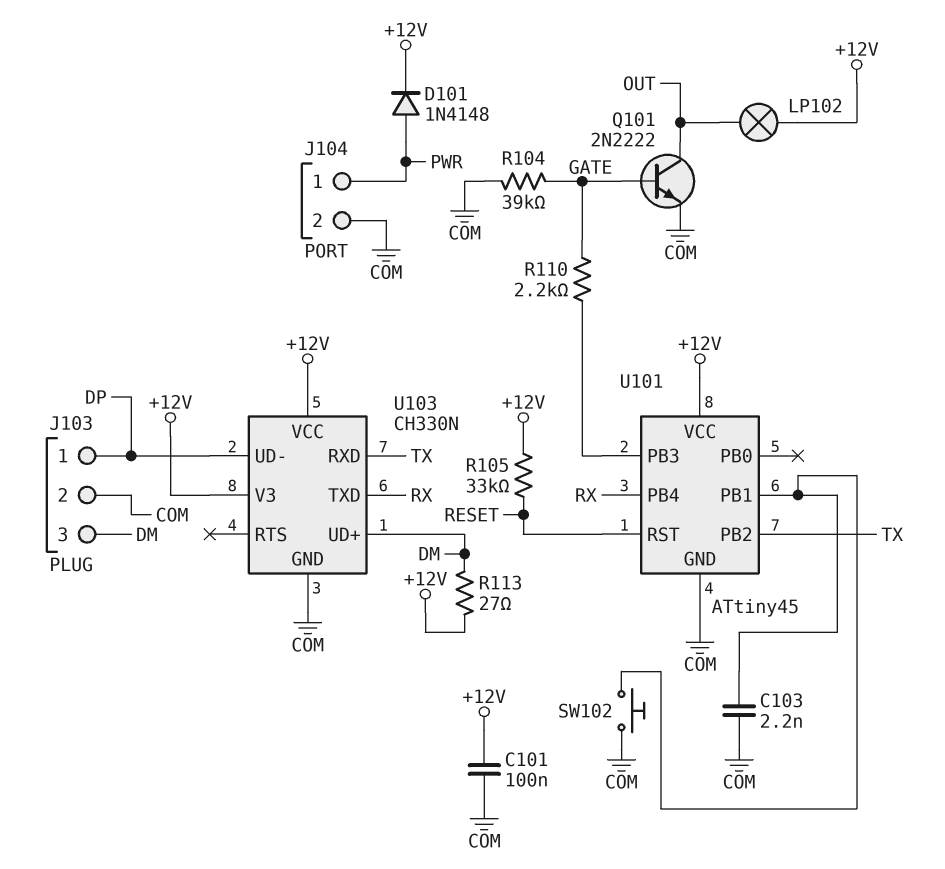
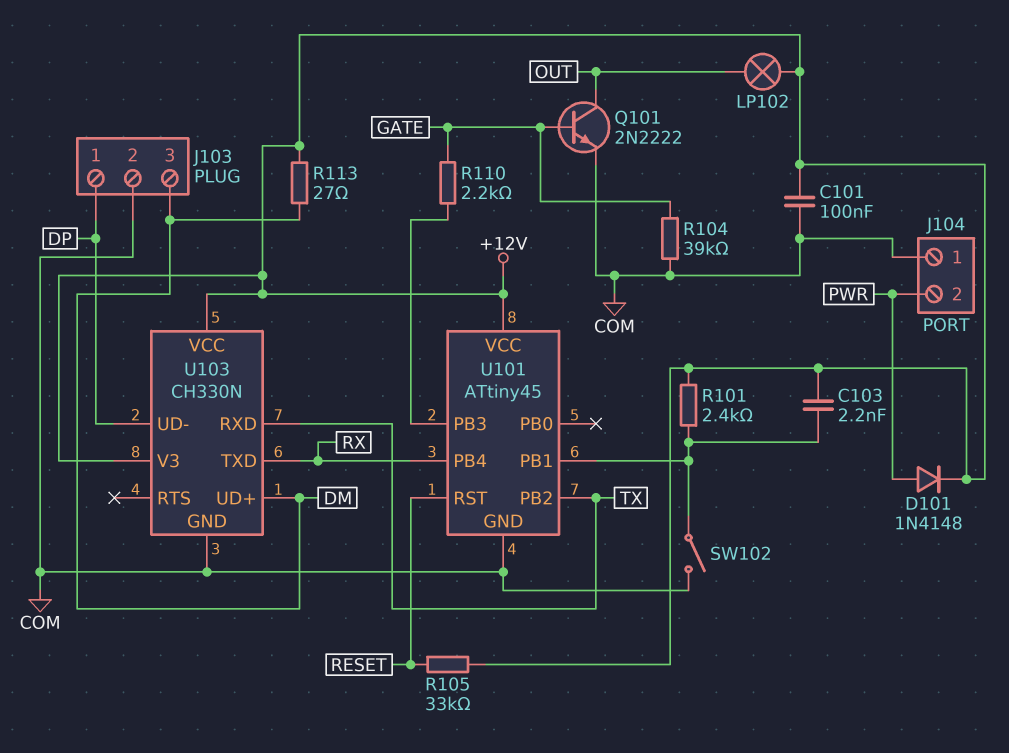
C103: 2.2nF (COM, U101/PB1) -> 2.2nF (+12V, U101/PB1)
J104 pin 1: PWR -> COM
J104 pin 2: COM -> PWR
R101: none -> 2.4k (+12V, U101/PB1)
SW102: button (COM, U101/PB1) -> switch (COM, U101/PB1)

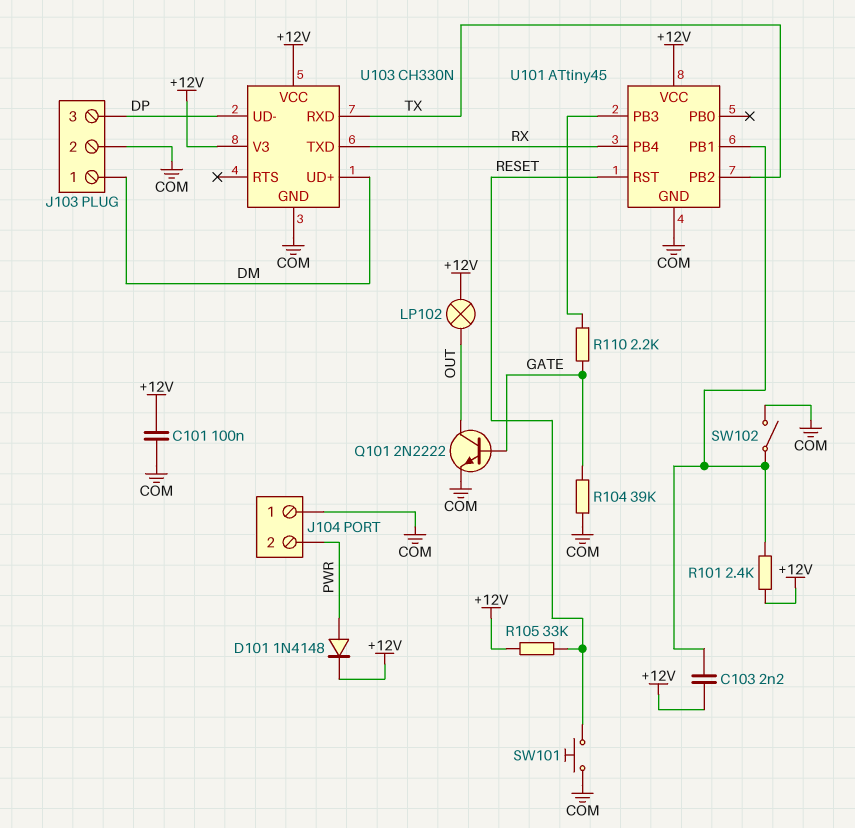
J103 pin 1: DP -> DM
J103 pin 3: DM -> DP
R113: 27 (+12V, DM) -> none
SW101: none -> button (COM, RESET)

